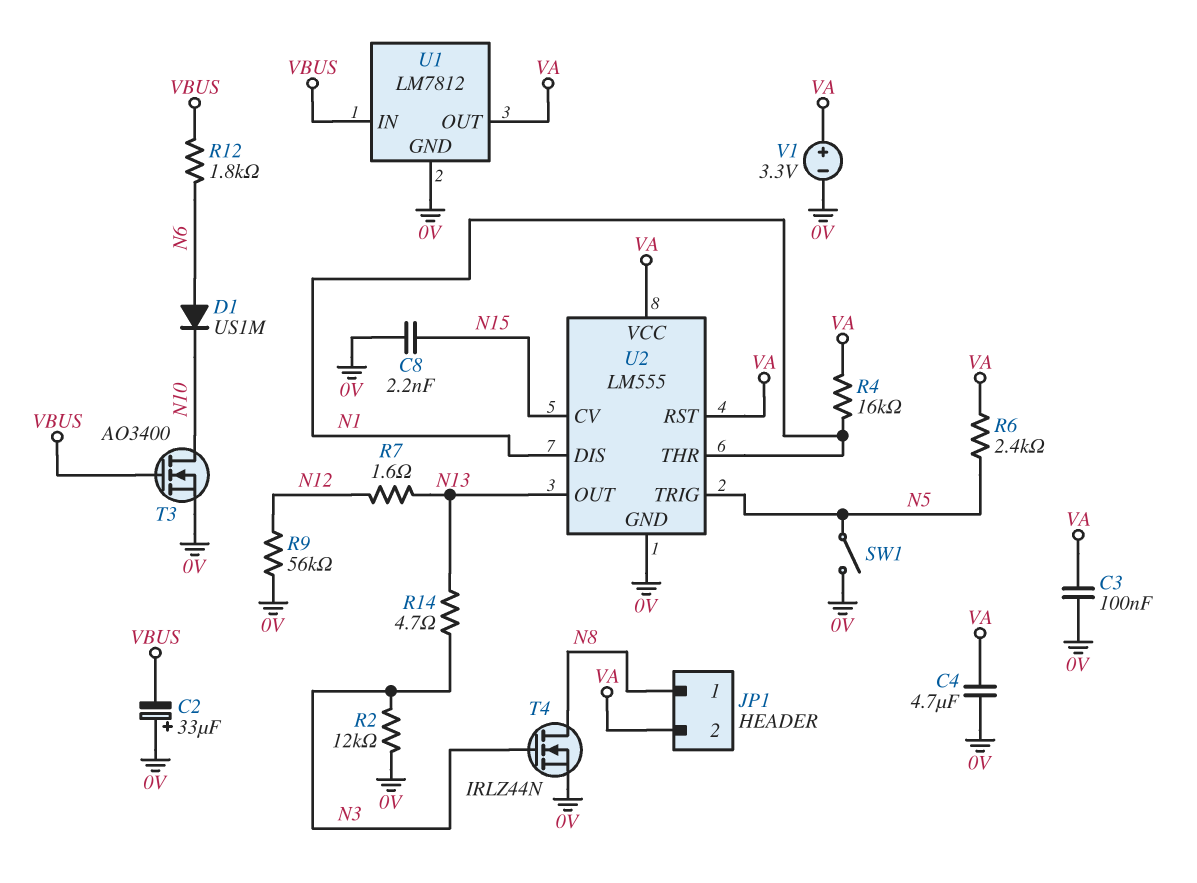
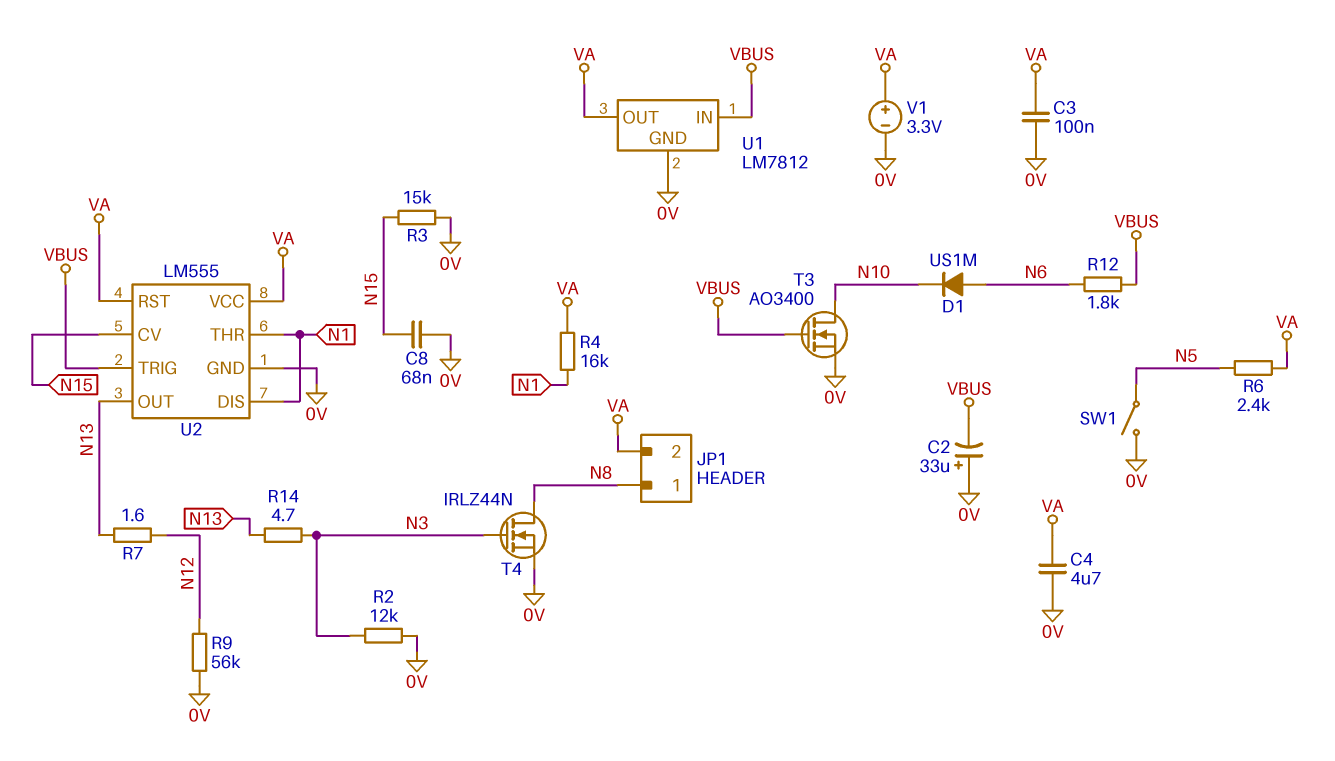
C8: 2.2nF (0V, N15) -> 68nF (0V, N15)
R3: none -> 15k (0V, N15)
U2 pin TRIG: N5 -> VBUS

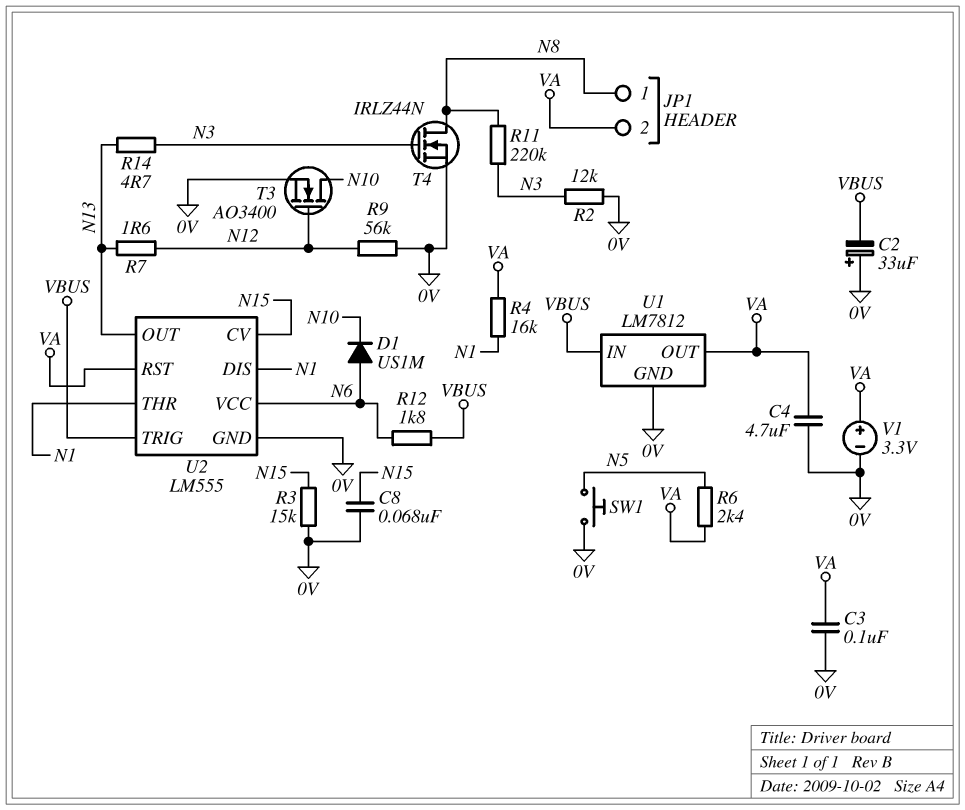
R11: none -> 220k (N3, N8)
SW1: switch (0V, N5) -> button (0V, N5)
T3: NMOS AO3400 (G VBUS, D N10, S 0V) -> NMOS AO3400 (G N12, D N10, S 0V)
U2 pin VCC: VA -> N6

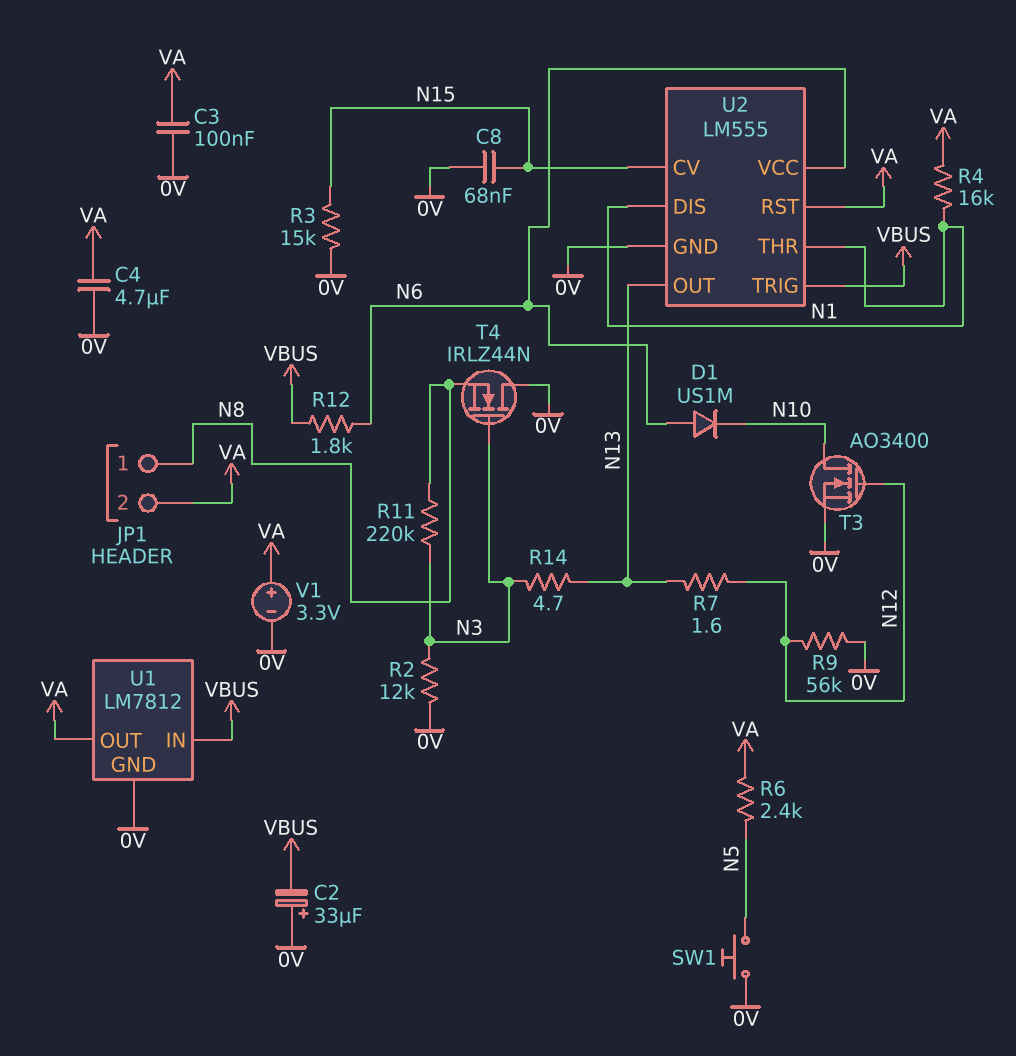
T4: NMOS IRLZ44N (G N3, D N8, S 0V) -> NMOS IRLZ44N (G N3, D 0V, S N8)

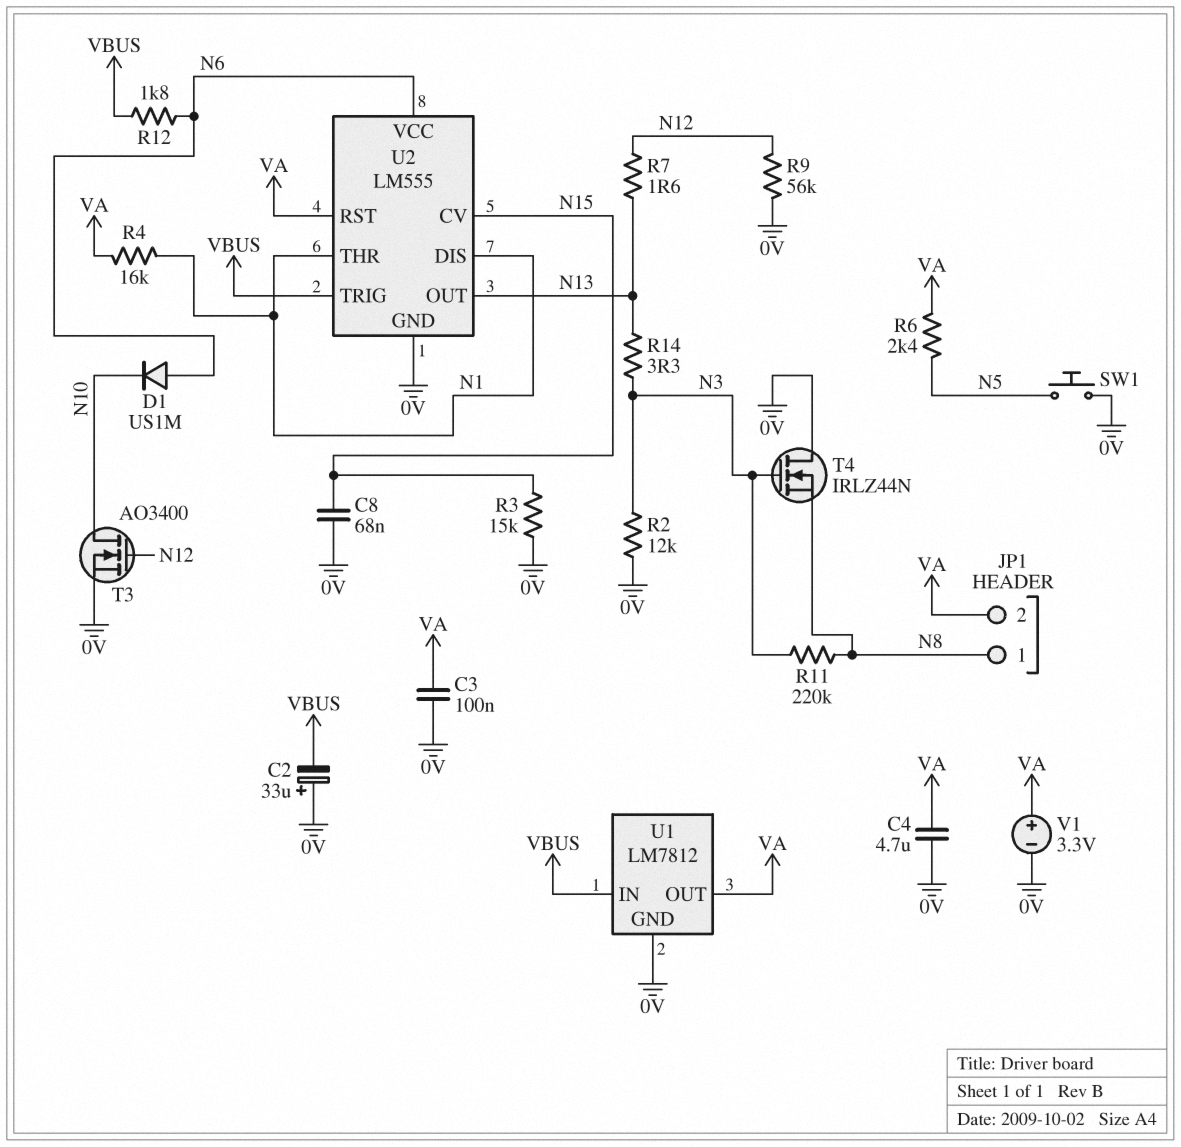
R14: 4.7 (N3, N13) -> 3.3 (N3, N13)

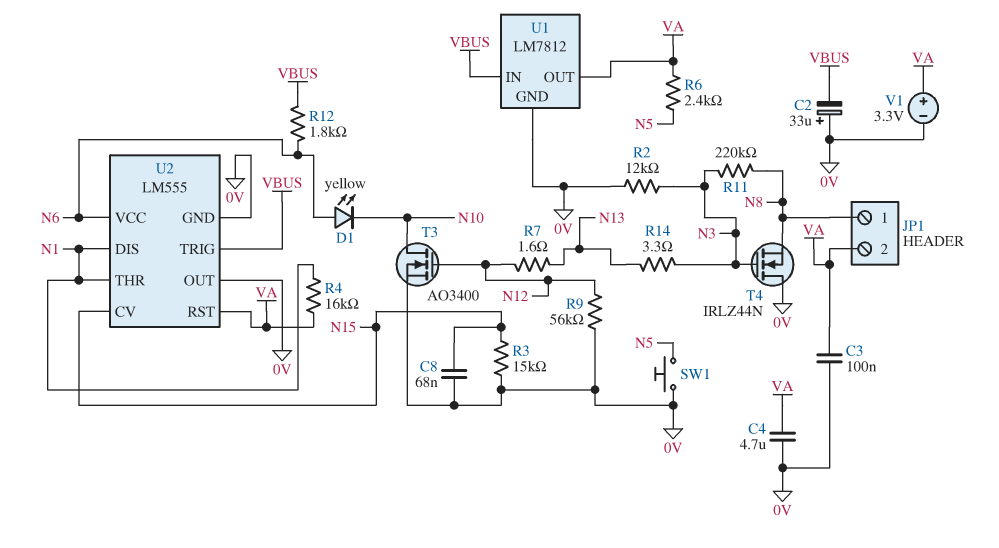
D1: diode US1M (A N6, K N10) -> LED yellow (A N6, K N10)
U2 pin OUT: N13 -> 0V

